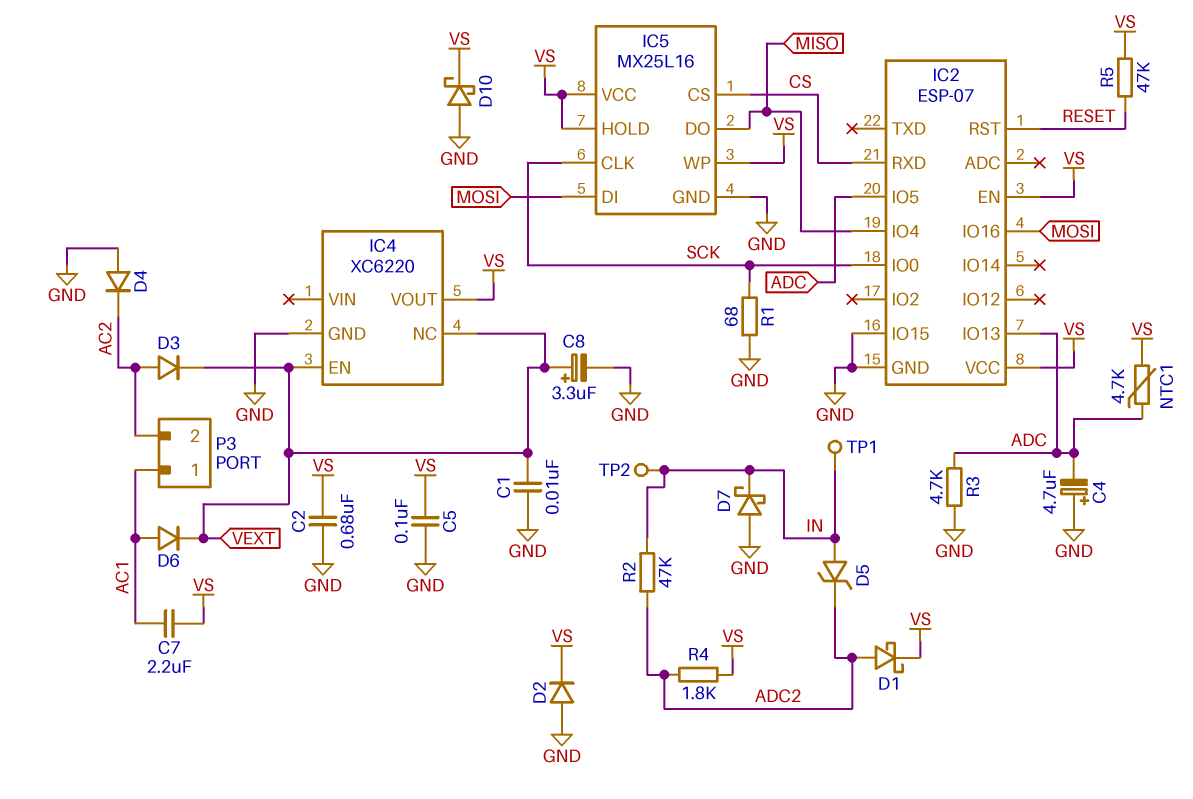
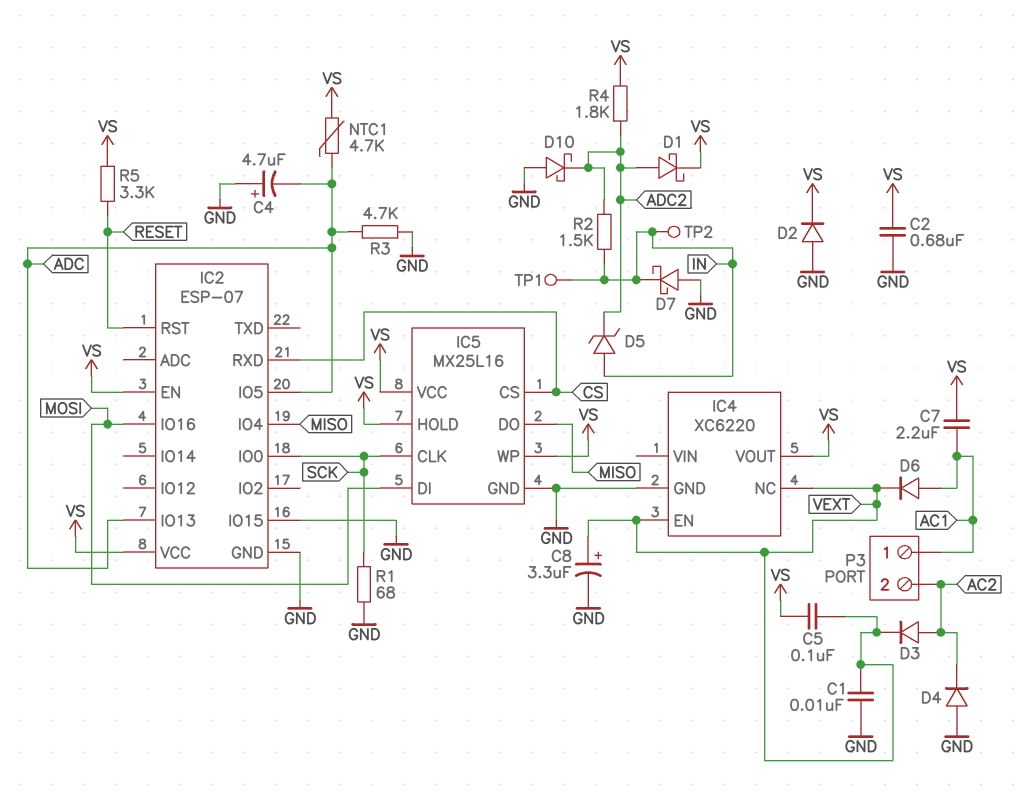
C5: 100nF (GND, VS) -> 100nF (VEXT, VS)
D10: schottky (A GND, K VS) -> schottky (A GND, K ADC2)
R2: 47k (ADC2, IN) -> 1.5k (ADC2, IN)
R5: 47k (RESET, VS) -> 3.3k (RESET, VS)

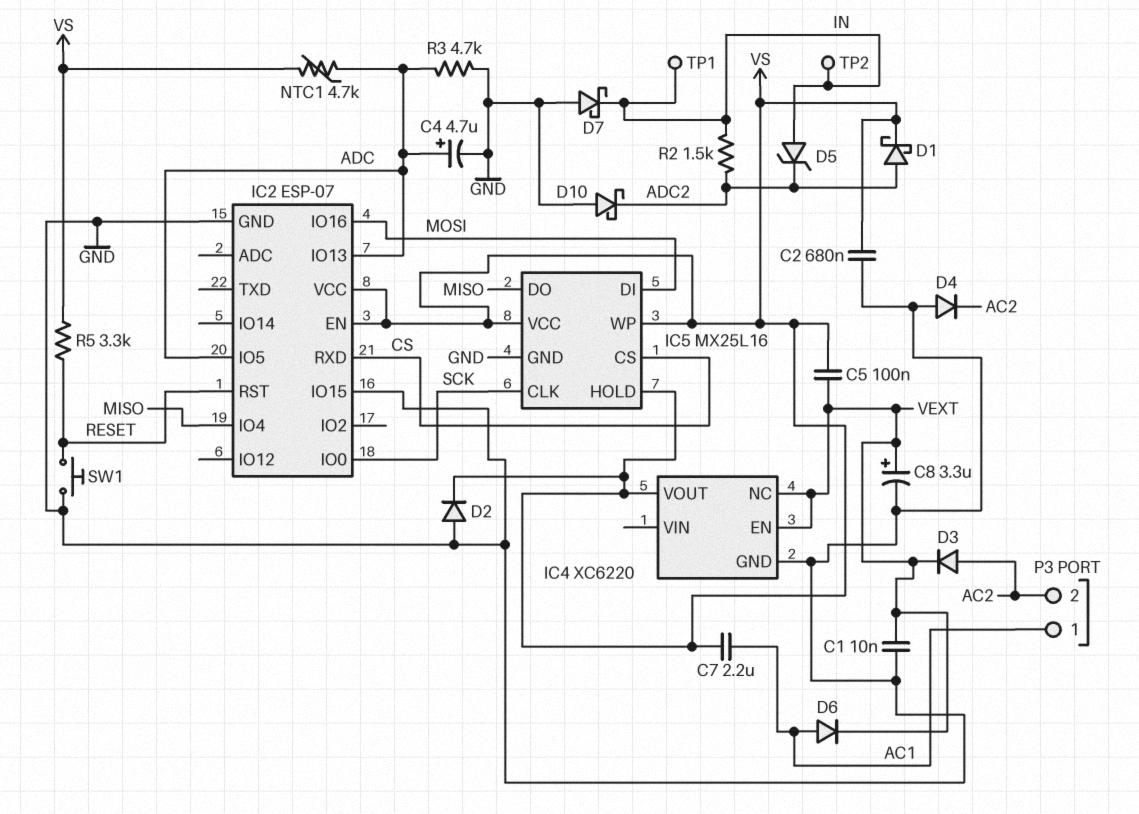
C4: 4.7uF (plus GND, minus ADC) -> 4.7uF (plus ADC, minus GND)
R1: 68 (GND, SCK) -> none
R4: 1.8k (ADC2, VS) -> none
SW1: none -> button (GND, RESET)

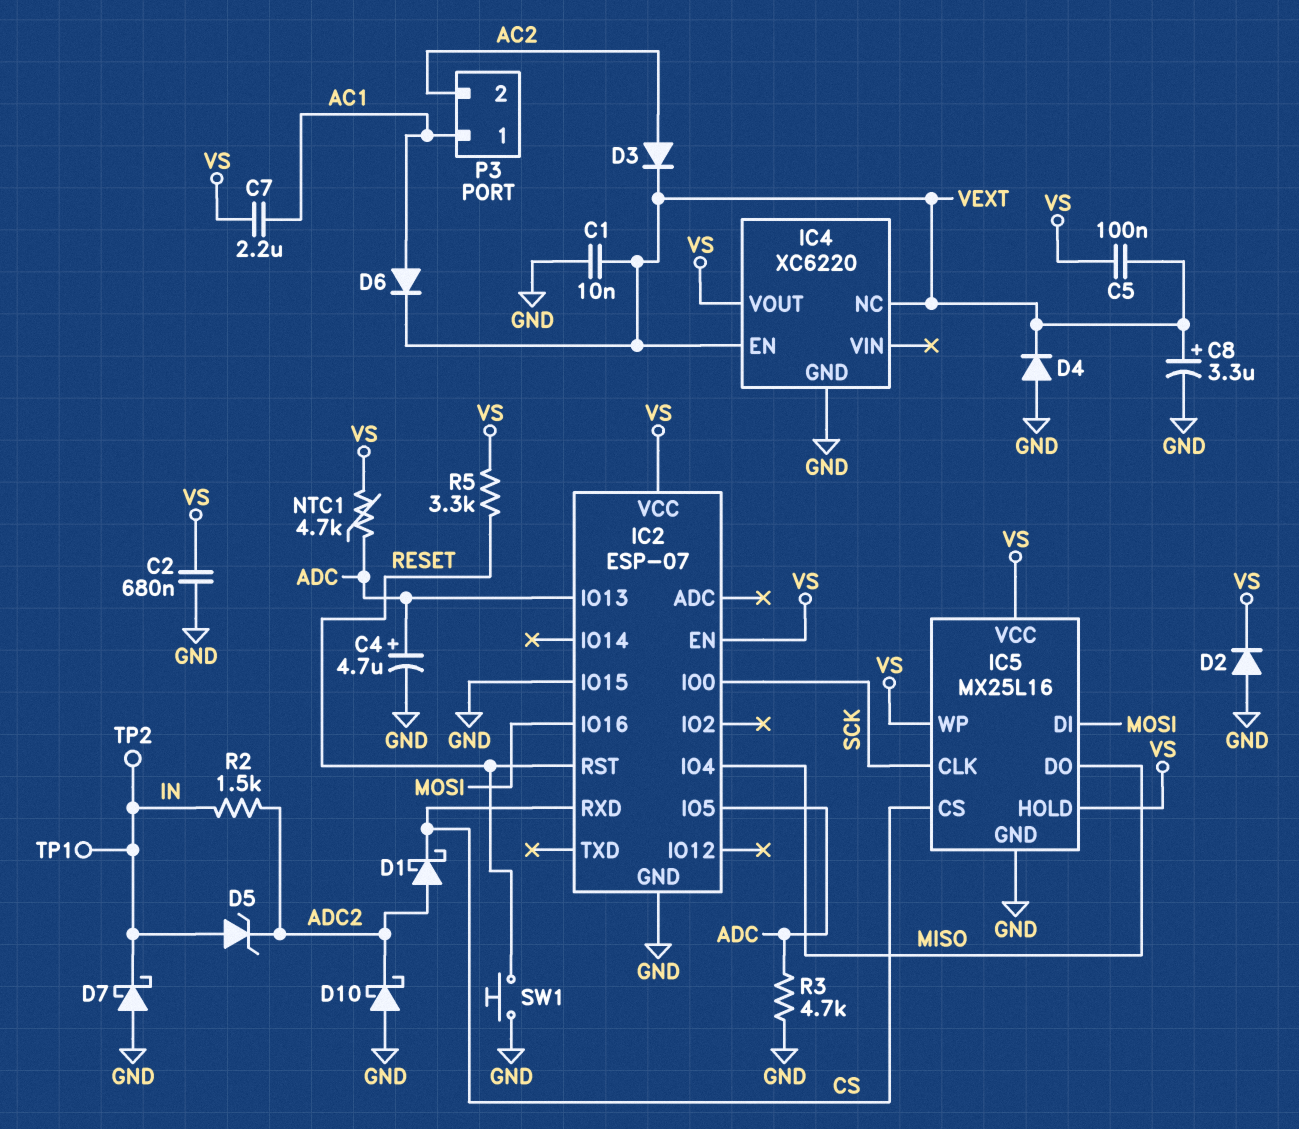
D1: schottky (A ADC2, K VS) -> schottky (A ADC2, K CS)
D4: diode (A GND, K AC2) -> diode (A GND, K VEXT)

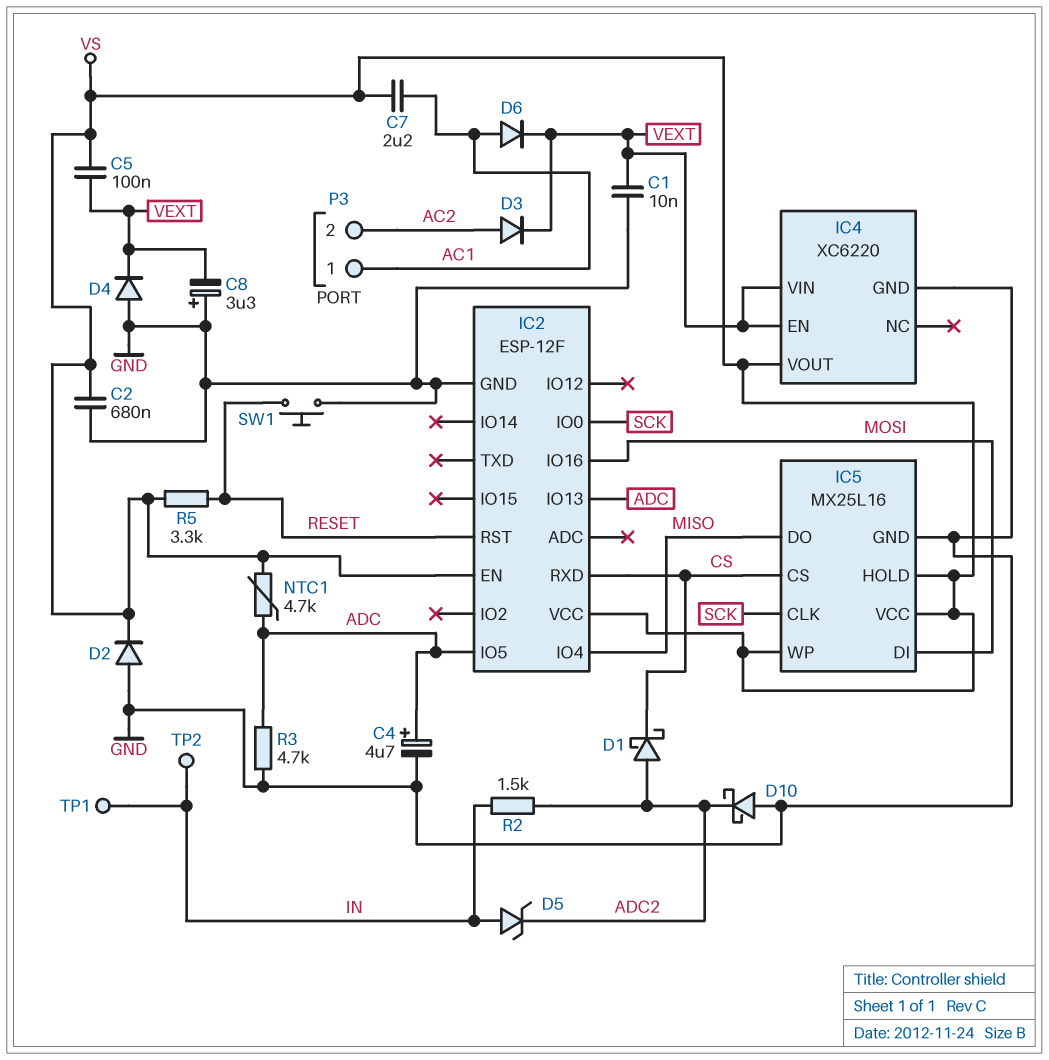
C8: 3.3uF (plus VEXT, minus GND) -> 3.3uF (plus GND, minus VEXT)
D7: schottky (A GND, K IN) -> none
IC2: ESP-07 -> ESP-12F
IC2 pin IO15: GND -> none
IC4 pin NC: VEXT -> none
IC4 pin VIN: none -> VEXT

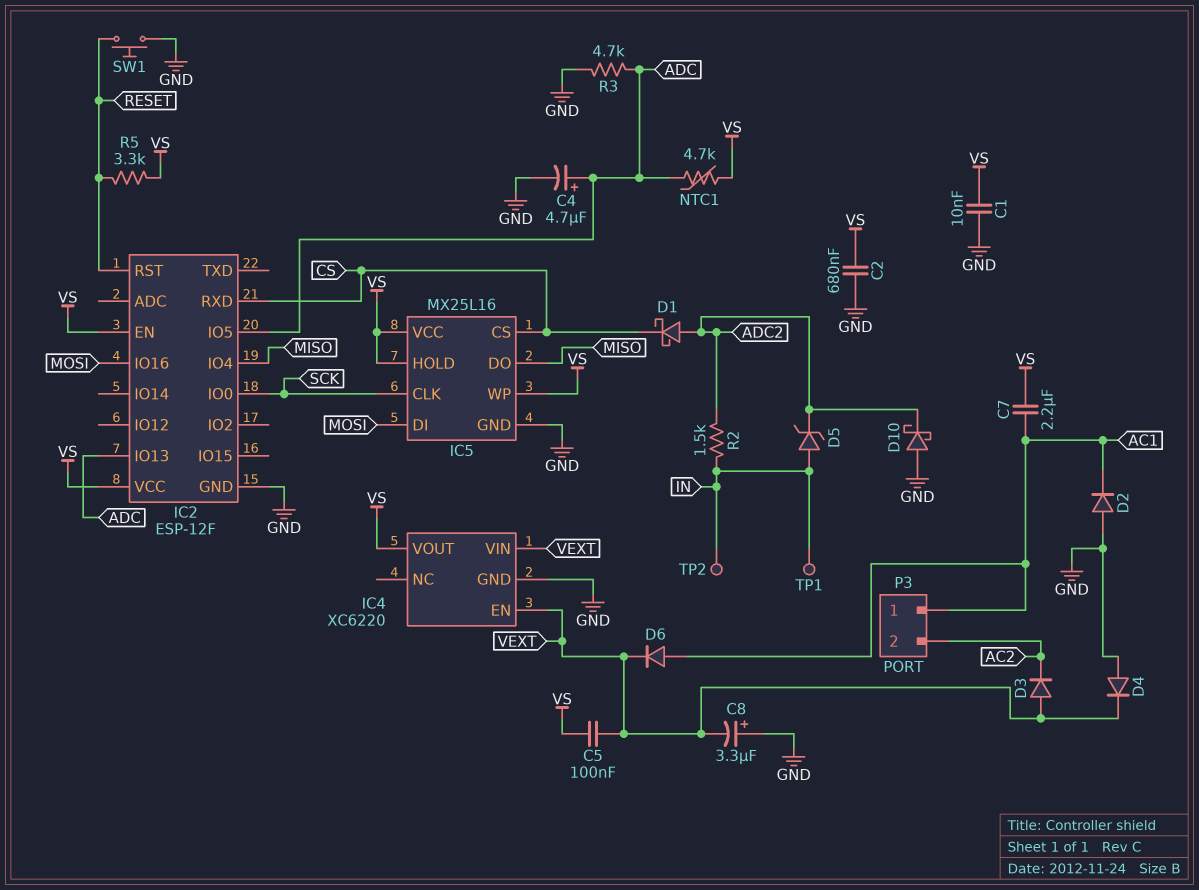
C1: 10nF (GND, VEXT) -> 10nF (GND, VS)
D2: diode (A GND, K VS) -> diode (A GND, K AC1)
D3: diode (A AC2, K VEXT) -> diode (A VEXT, K AC2)

